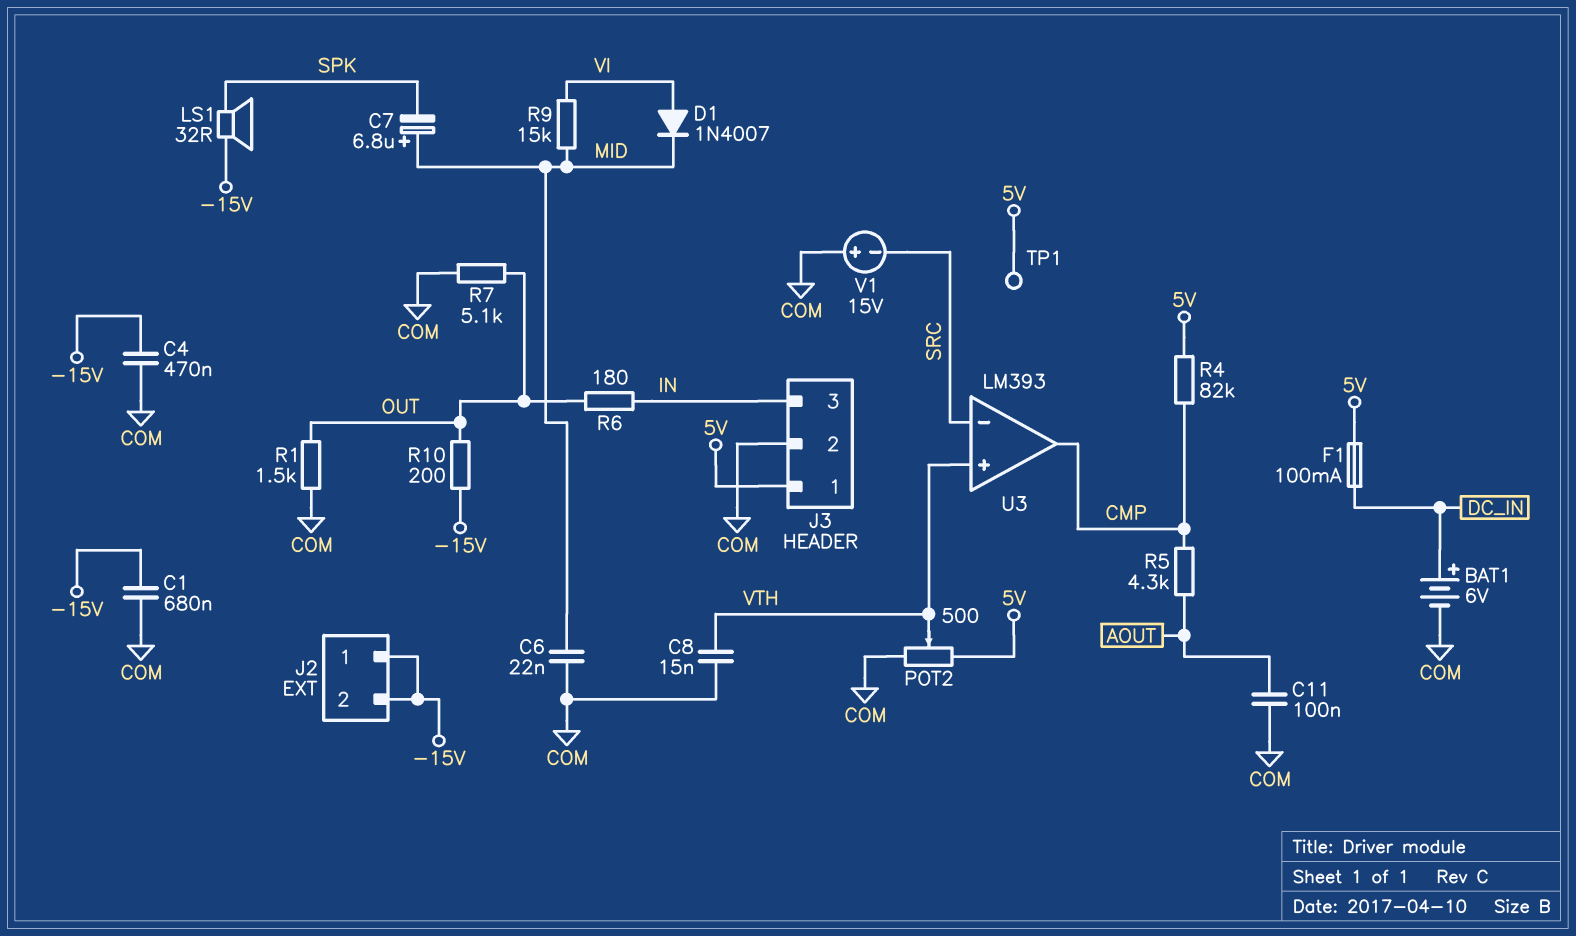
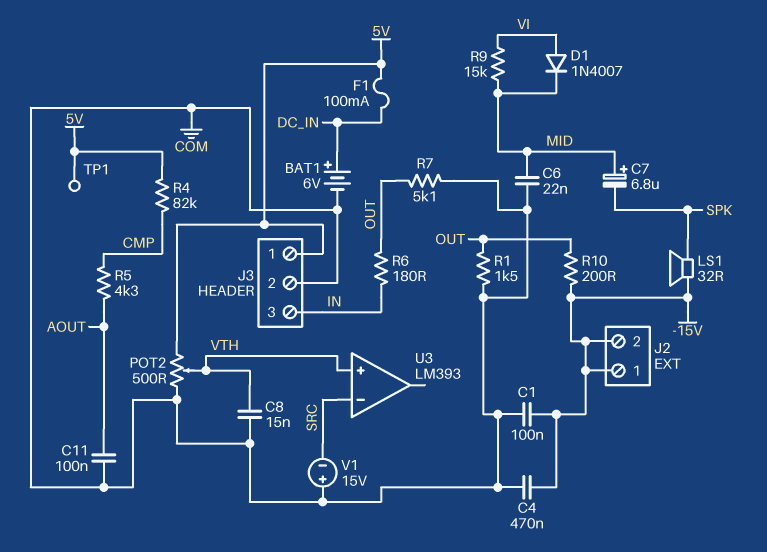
C1: 680nF (-15V, COM) -> 100nF (-15V, COM)
U3 pin out: CMP -> none

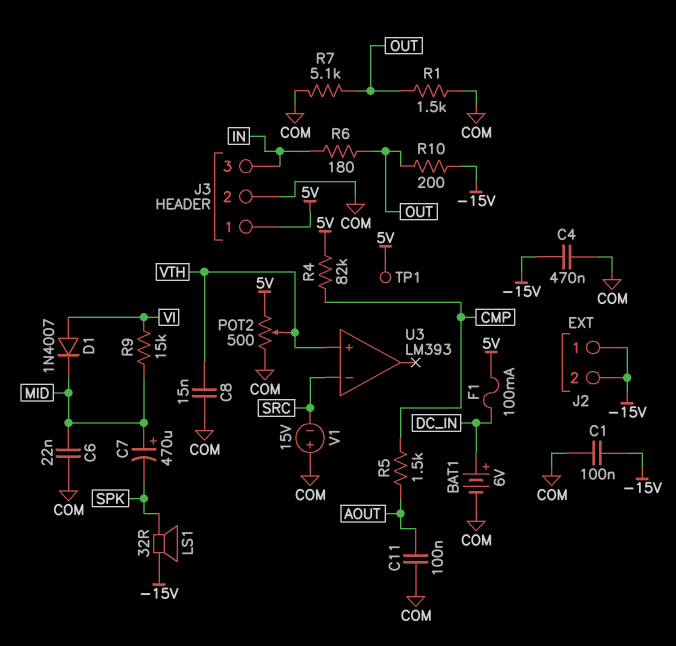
C7: 6.8uF (plus MID, minus SPK) -> 470uF (plus MID, minus SPK)
R5: 4.3k (AOUT, CMP) -> 1.5k (AOUT, CMP)

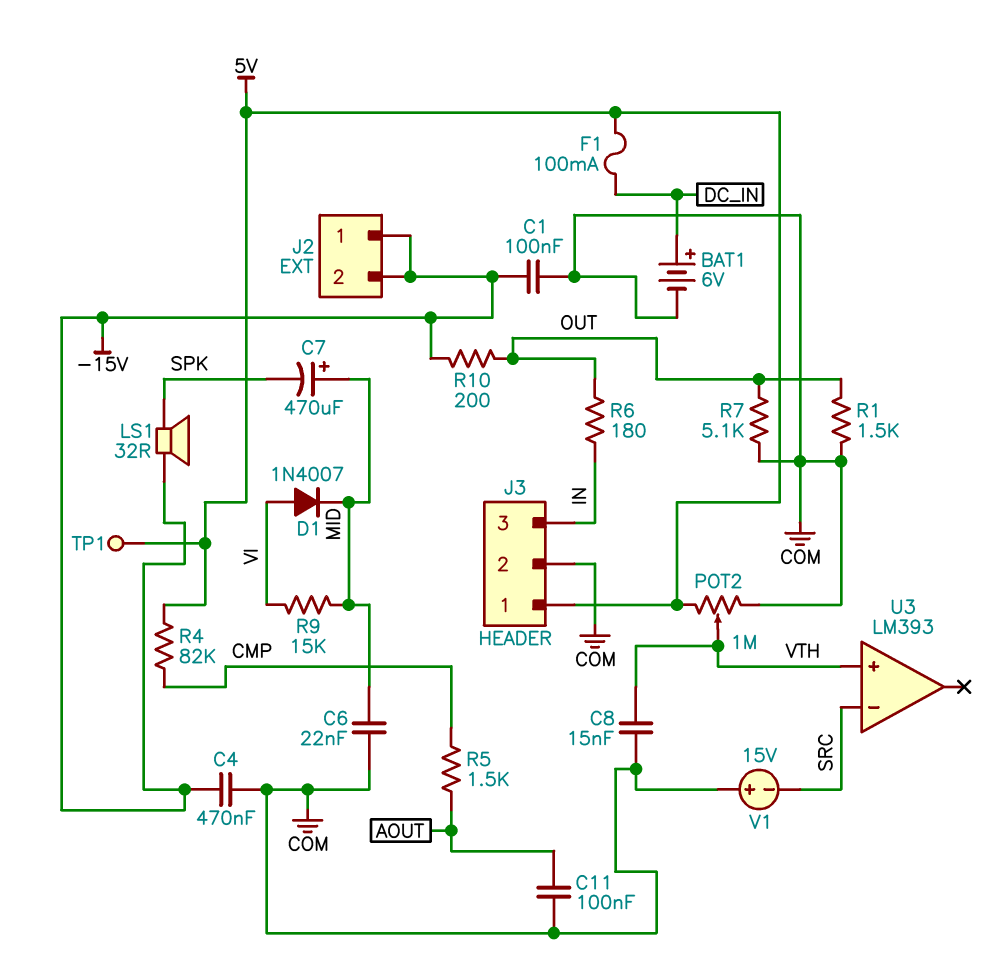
POT2: 500 (5V, COM, wiper VTH) -> 1M (5V, COM, wiper VTH)

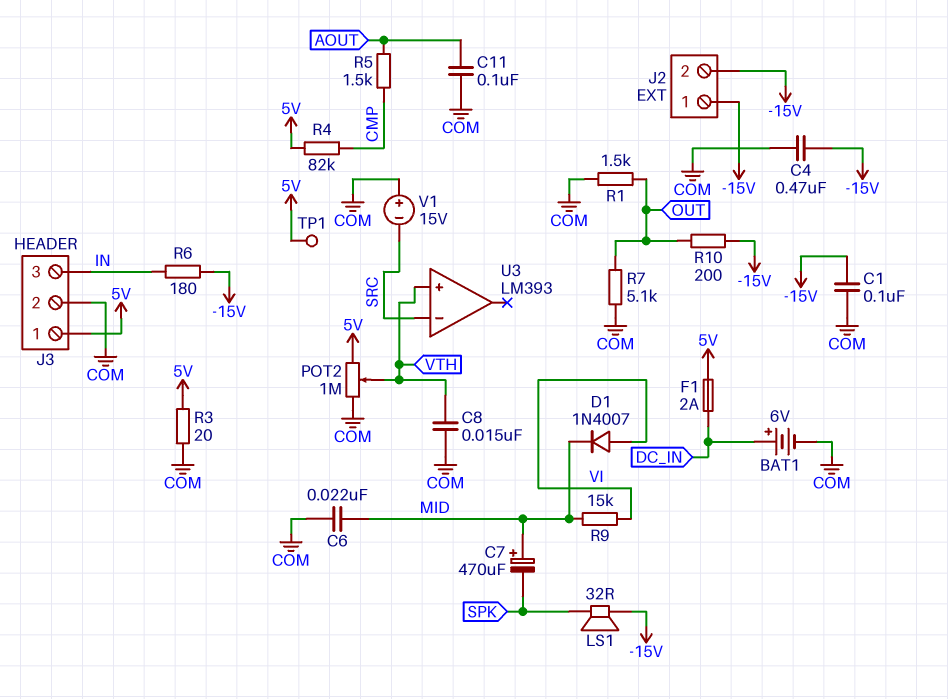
F1: 100mA (5V, DC_IN) -> 2A (5V, DC_IN)
R3: none -> 20 (5V, COM)
R6: 180 (IN, OUT) -> 180 (-15V, IN)

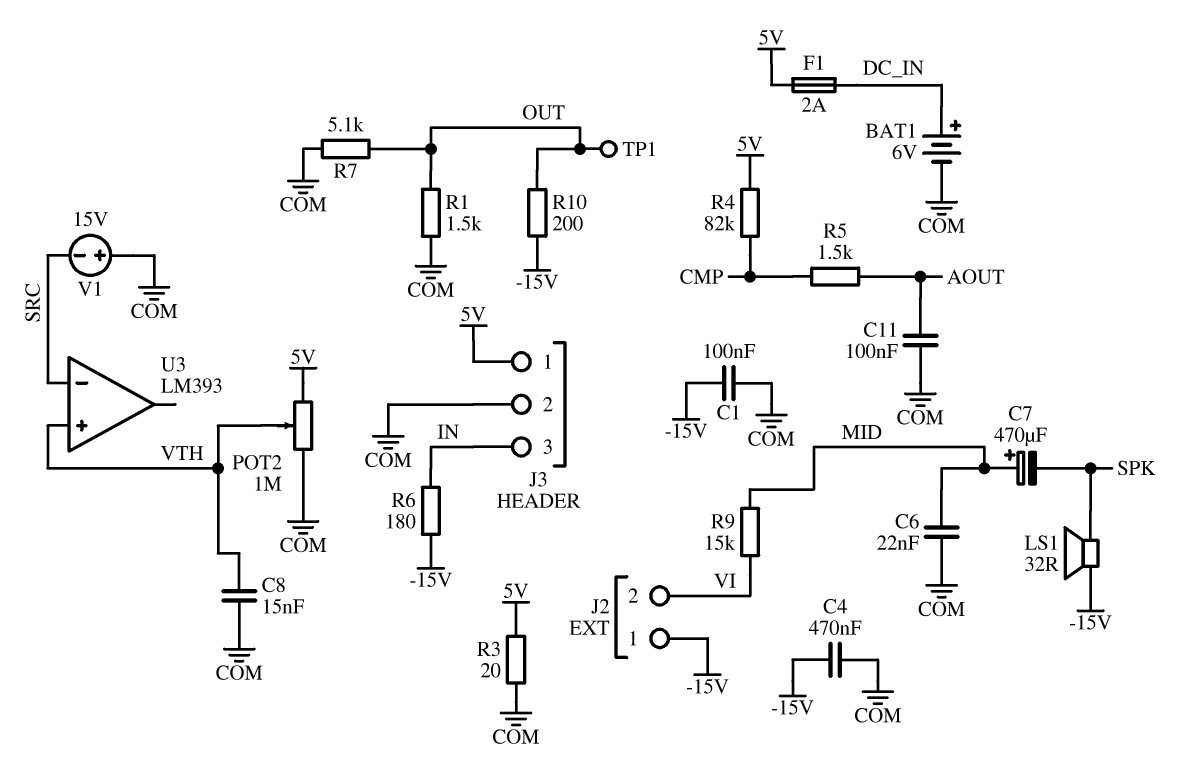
D1: diode 1N4007 (A VI, K MID) -> none
J2 pin 2: -15V -> VI
TP1: test point (5V) -> test point (OUT)

